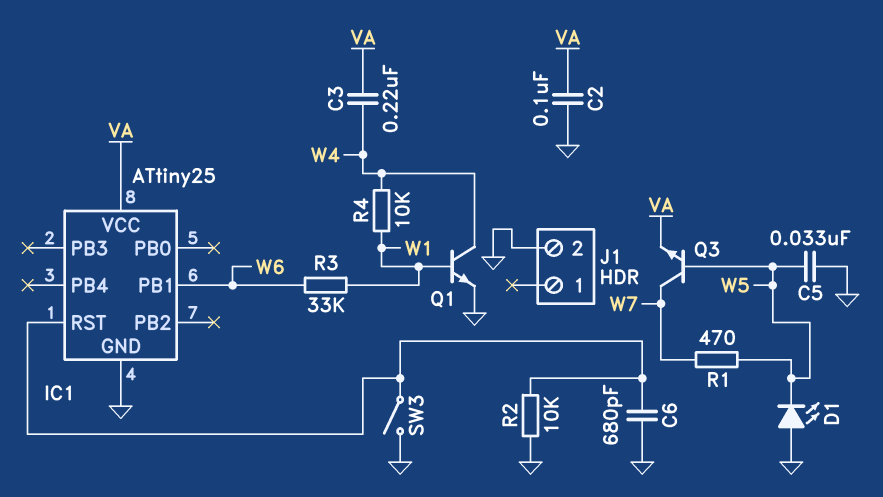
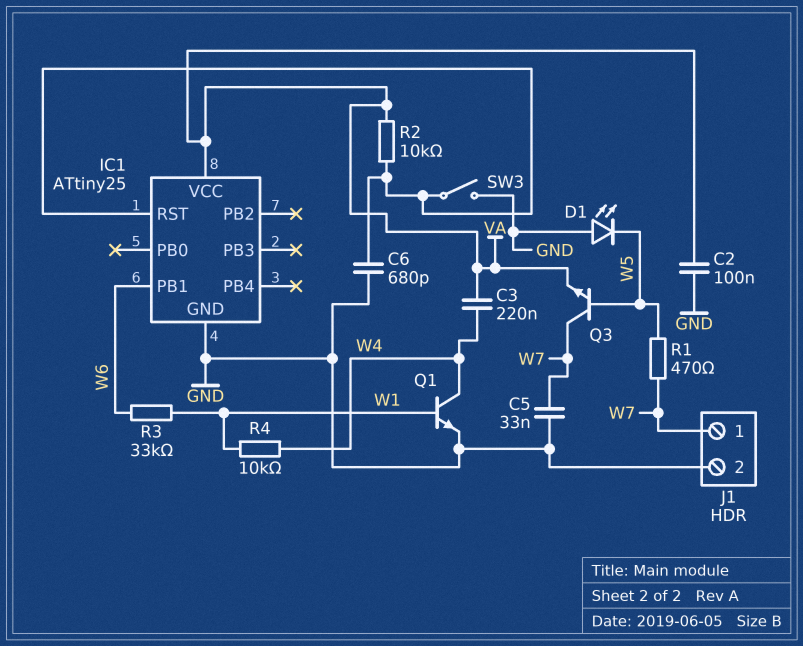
C5: 33nF (GND, W5) -> 33nF (GND, W7)
J1 pin 1: none -> W7
R2: 10k (GND, IC1/RST) -> 10k (IC1/RST, VA)

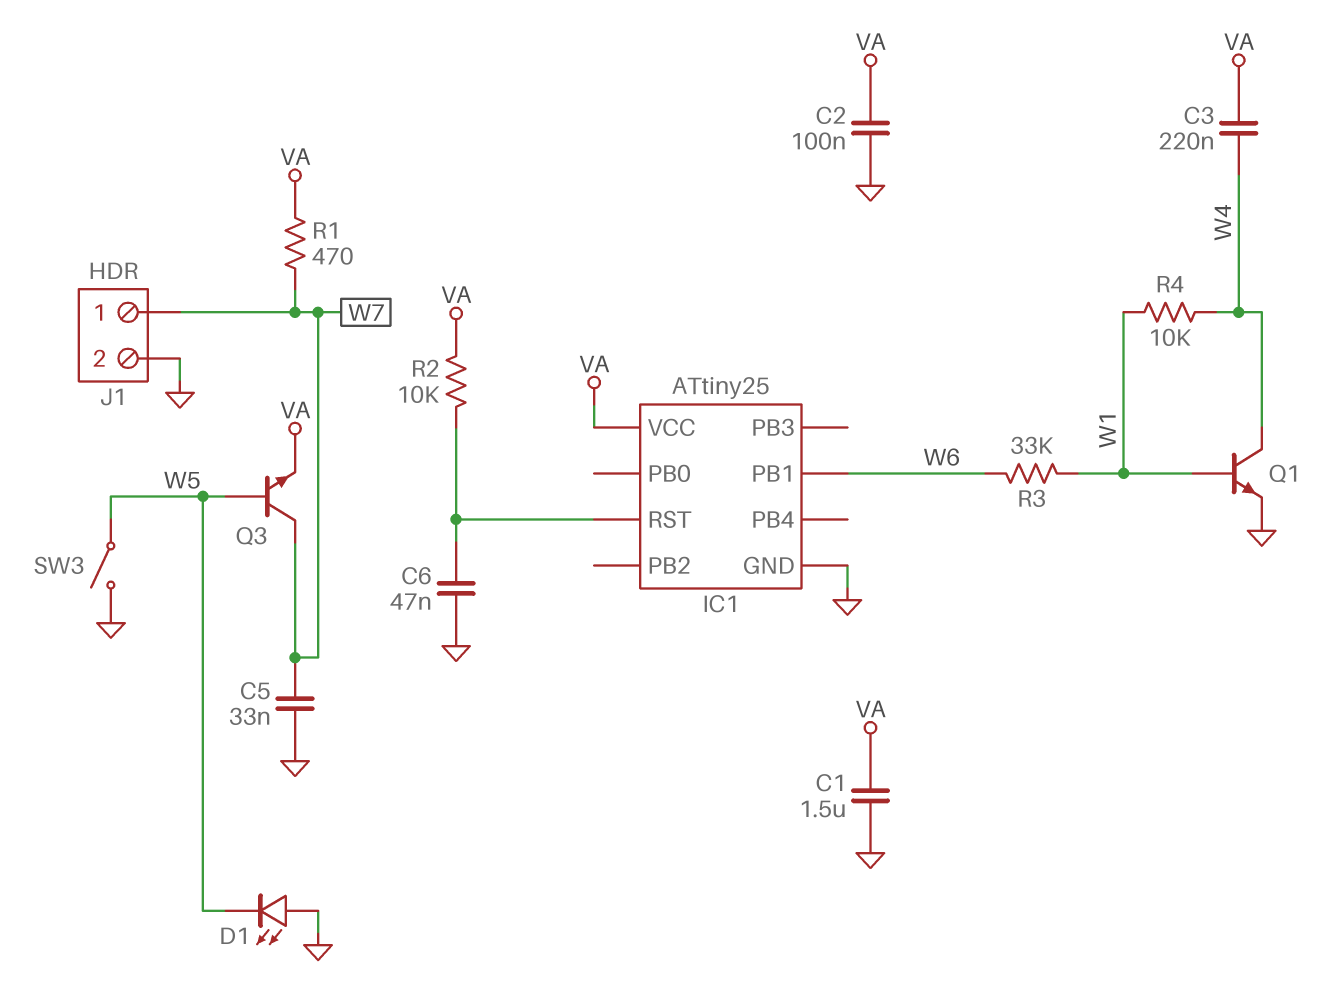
C1: none -> 1.5uF (GND, VA)
C6: 680pF (GND, IC1/RST) -> 47nF (GND, IC1/RST)
R1: 470 (W5, W7) -> 470 (VA, W7)
SW3: switch (GND, IC1/RST) -> switch (GND, W5)

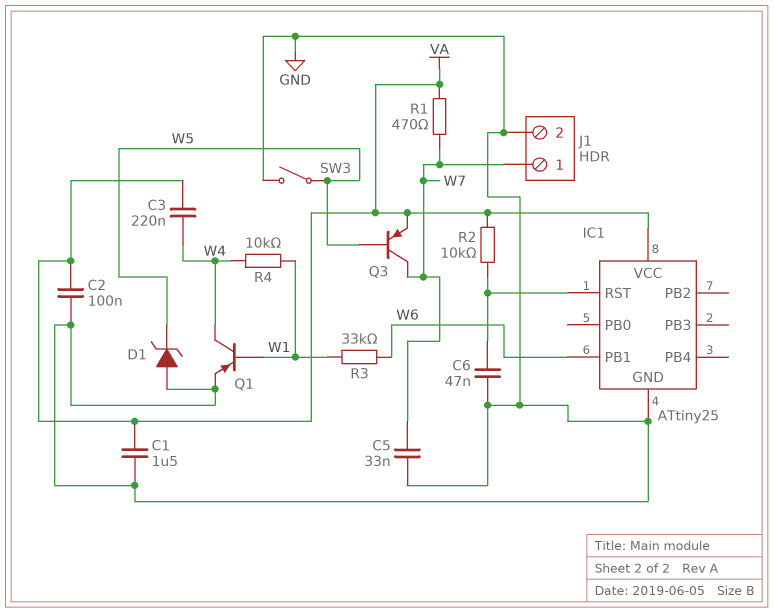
D1: LED (A GND, K W5) -> zener (A GND, K W5)
Q1: NPN (B W1, C W4, E GND) -> PNP (B W1, C W4, E GND)
Q3: NPN (B W5, C W7, E VA) -> PNP (B W5, C W7, E VA)

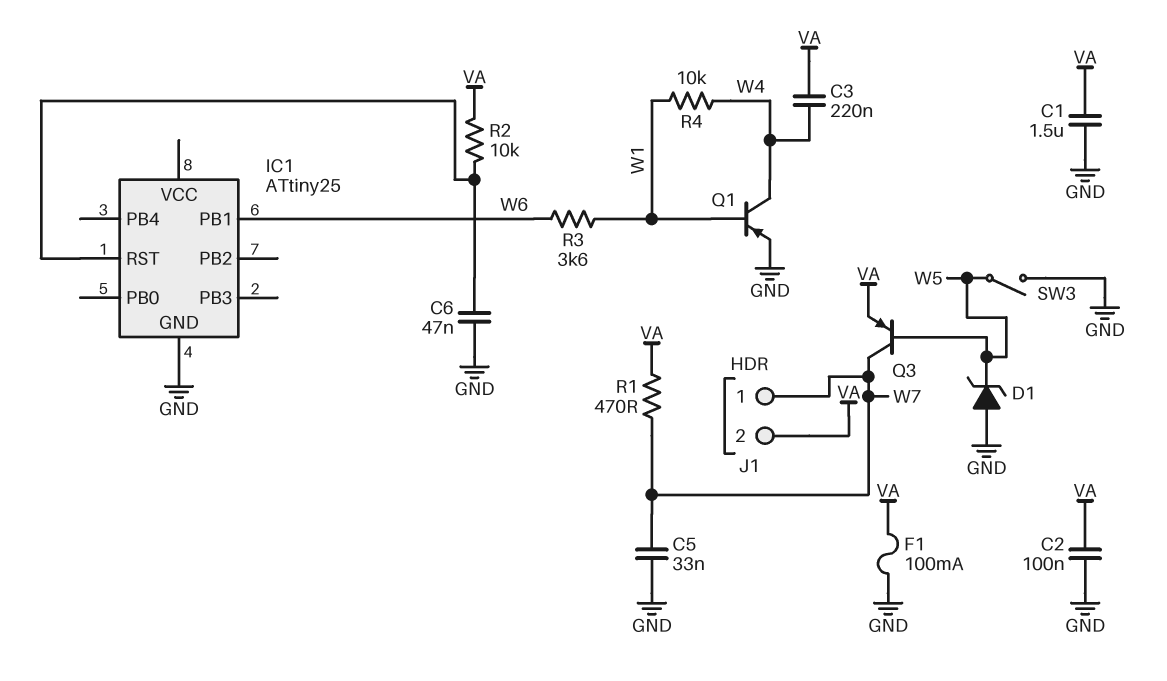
F1: none -> 100mA (GND, VA)
IC1 pin VCC: VA -> none
J1 pin 2: GND -> VA
R3: 33k (W1, W6) -> 3.6k (W1, W6)

